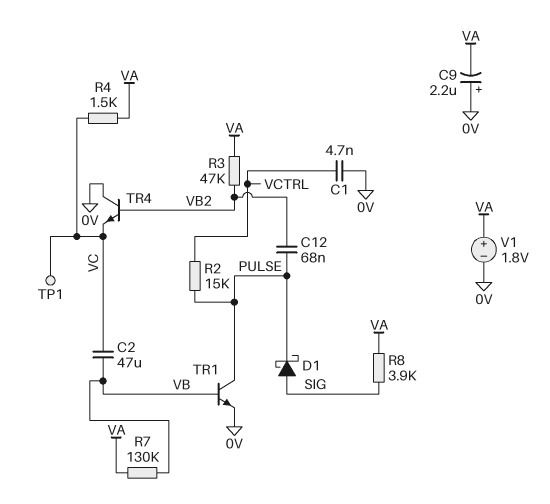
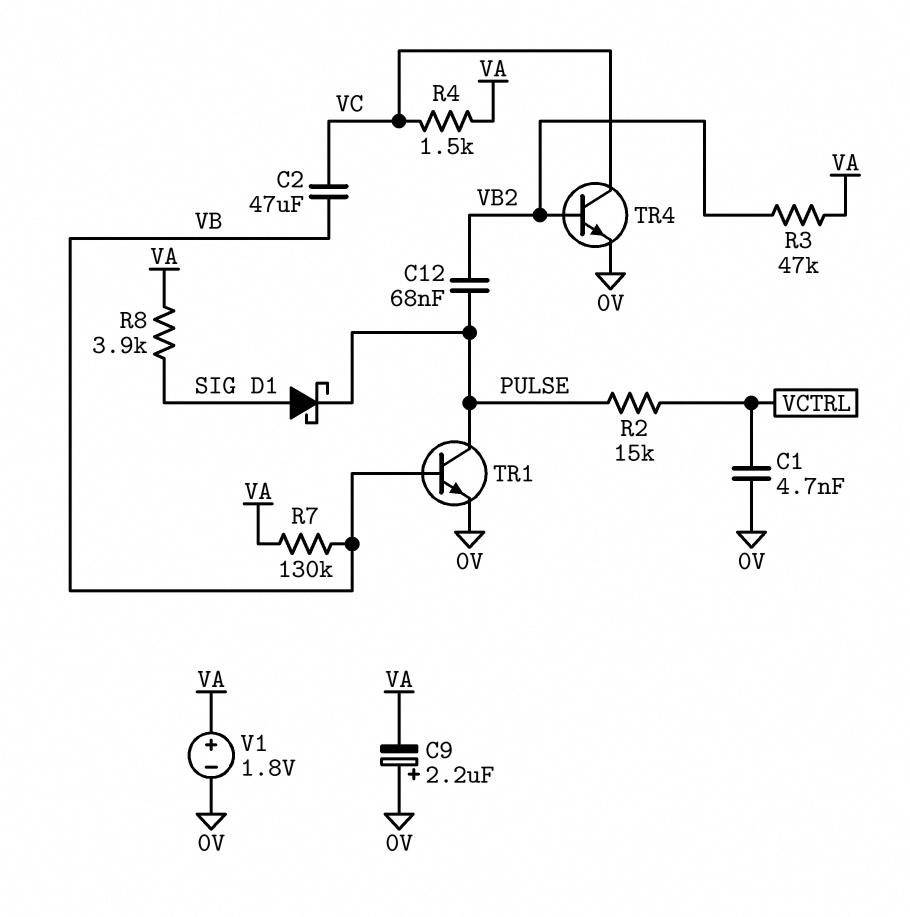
TP1: test point (VC) -> none
TR4: NPN (B VB2, C 0V, E VC) -> NPN (B VB2, C VC, E 0V)

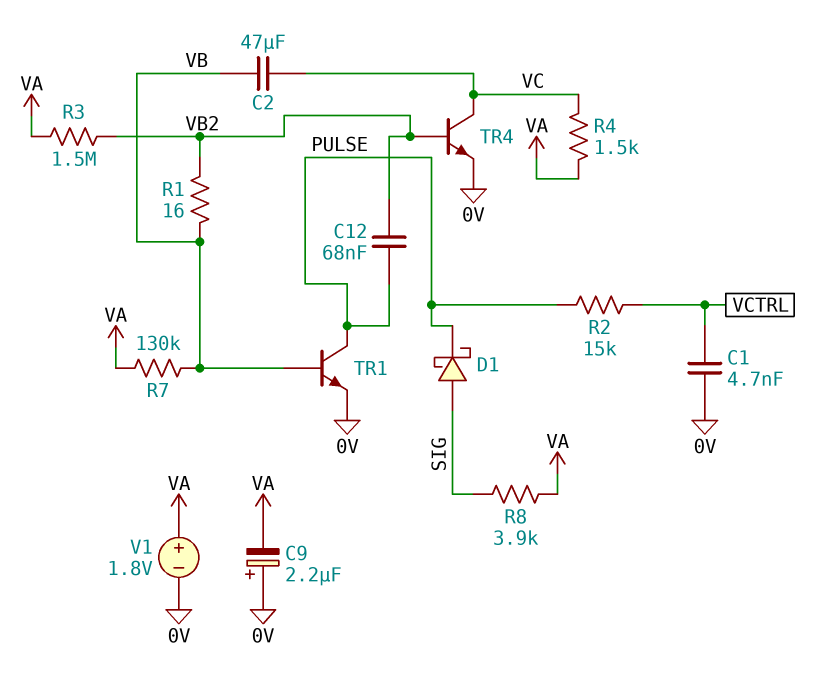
R1: none -> 16 (VB, VB2)
R3: 47k (VA, VB2) -> 1.5M (VA, VB2)

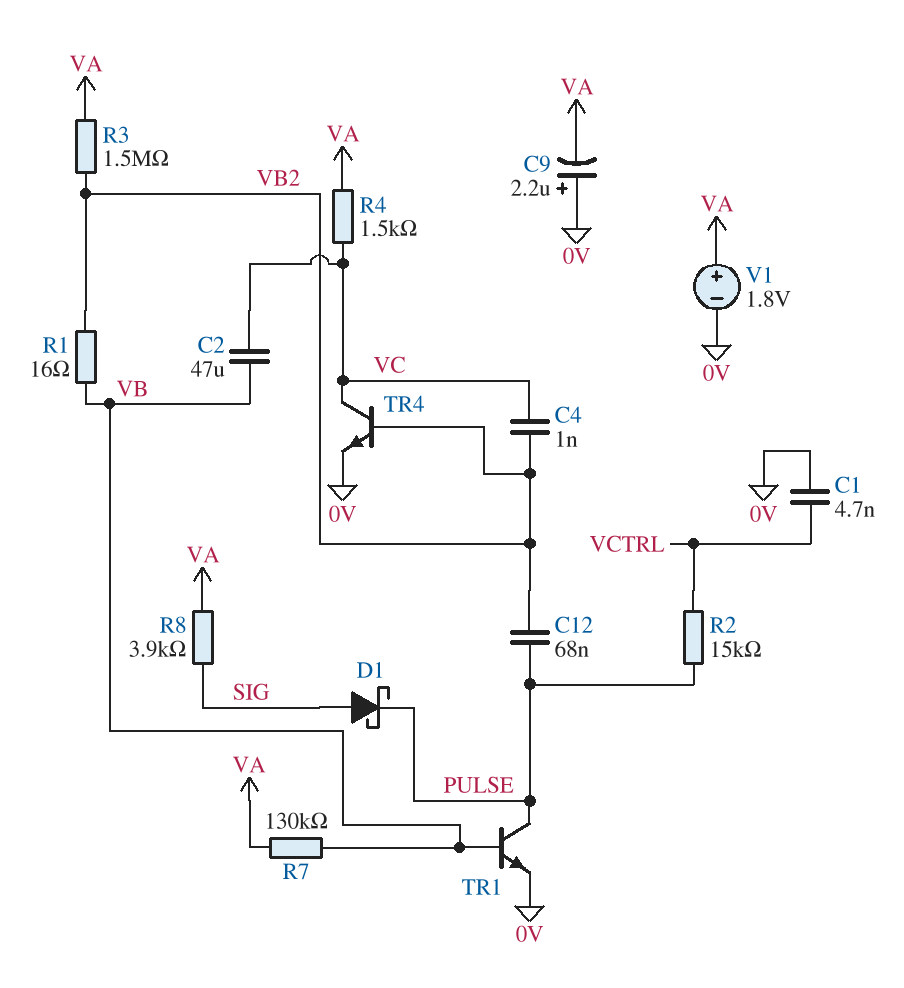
C4: none -> 1nF (VB2, VC)

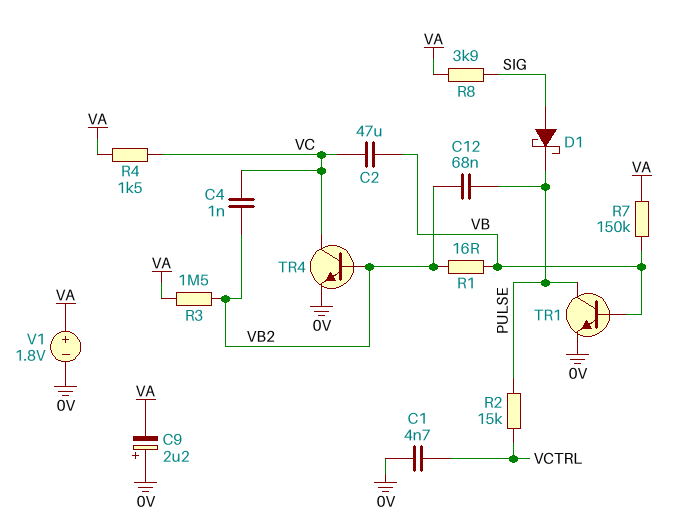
R7: 130k (VA, VB) -> 150k (VA, VB)

